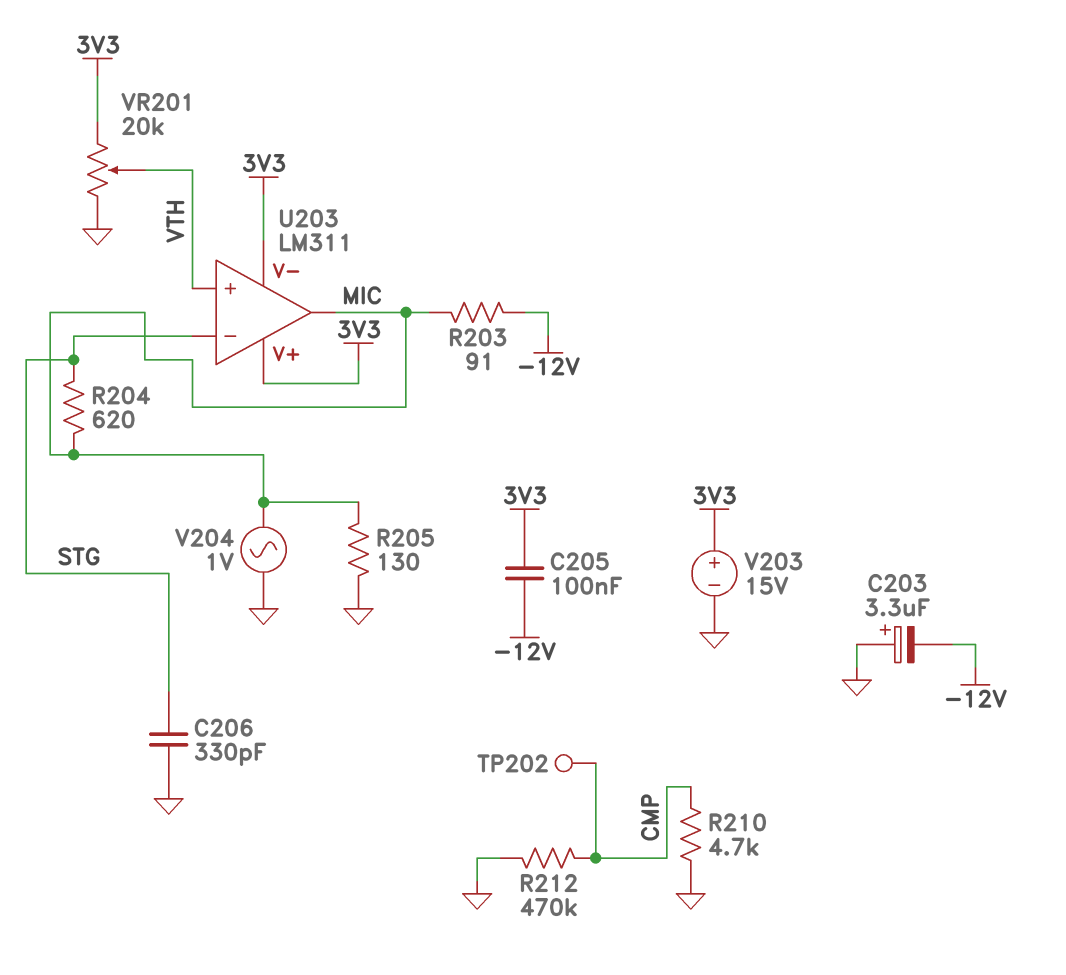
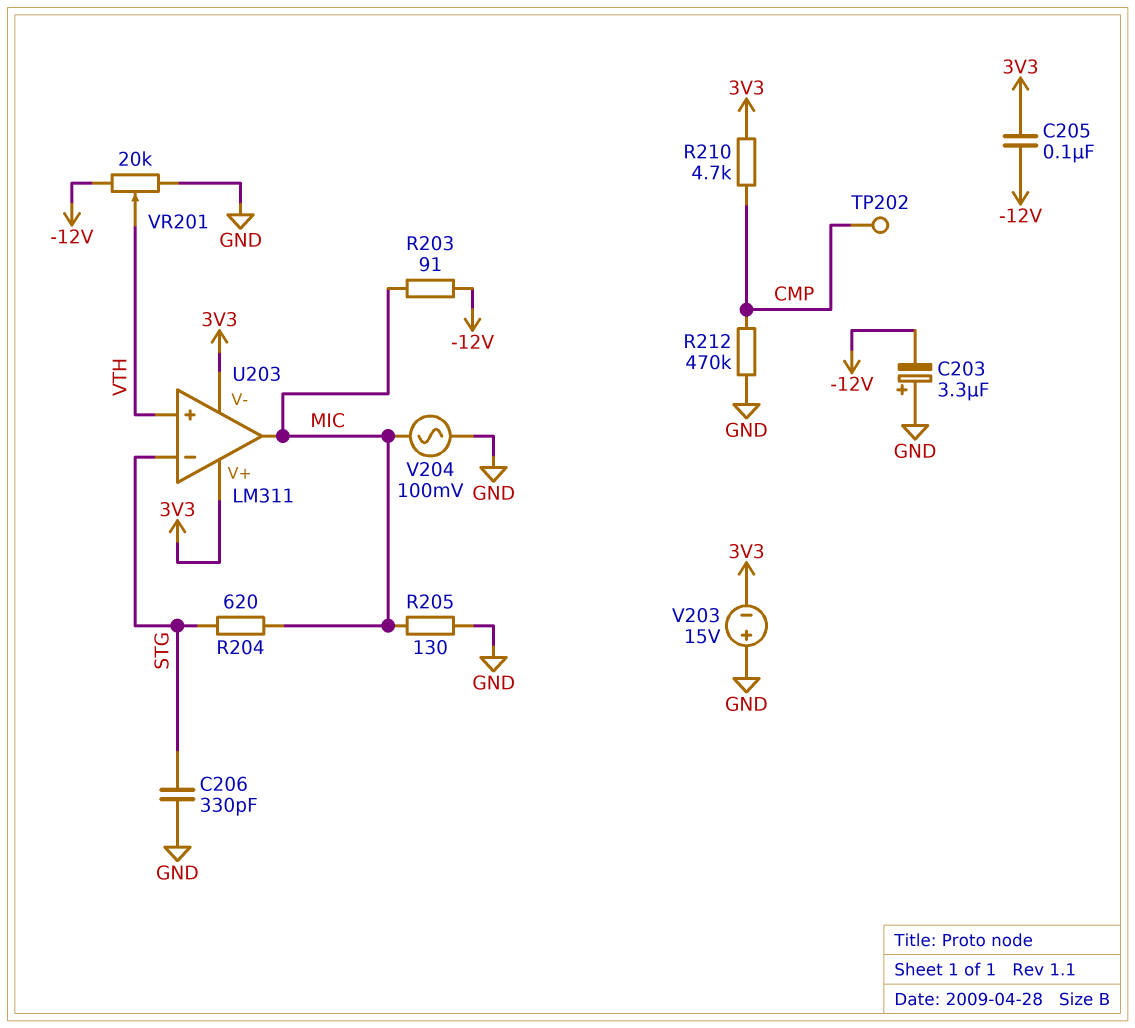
R210: 4.7k (CMP, GND) -> 4.7k (3V3, CMP)
V203: 15V (plus 3V3, minus GND) -> 15V (plus GND, minus 3V3)
V204: AC 1V (GND, MIC) -> AC 100mV (GND, MIC)
VR201: 20k (3V3, GND, wiper VTH) -> 20k (-12V, GND, wiper VTH)

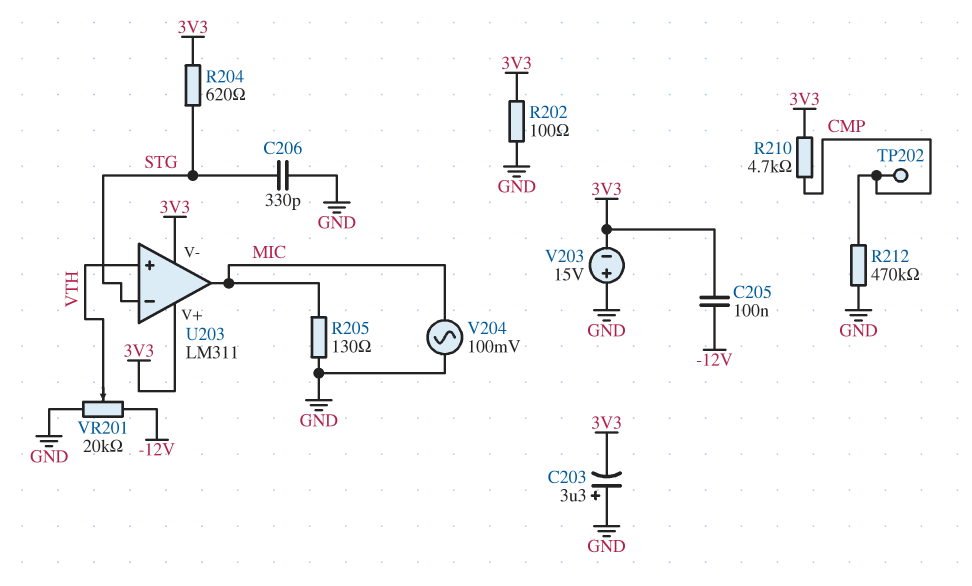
C203: 3.3uF (plus GND, minus -12V) -> 3.3uF (plus GND, minus 3V3)
R202: none -> 100 (3V3, GND)
R203: 91 (-12V, MIC) -> none
R204: 620 (MIC, STG) -> 620 (3V3, STG)

